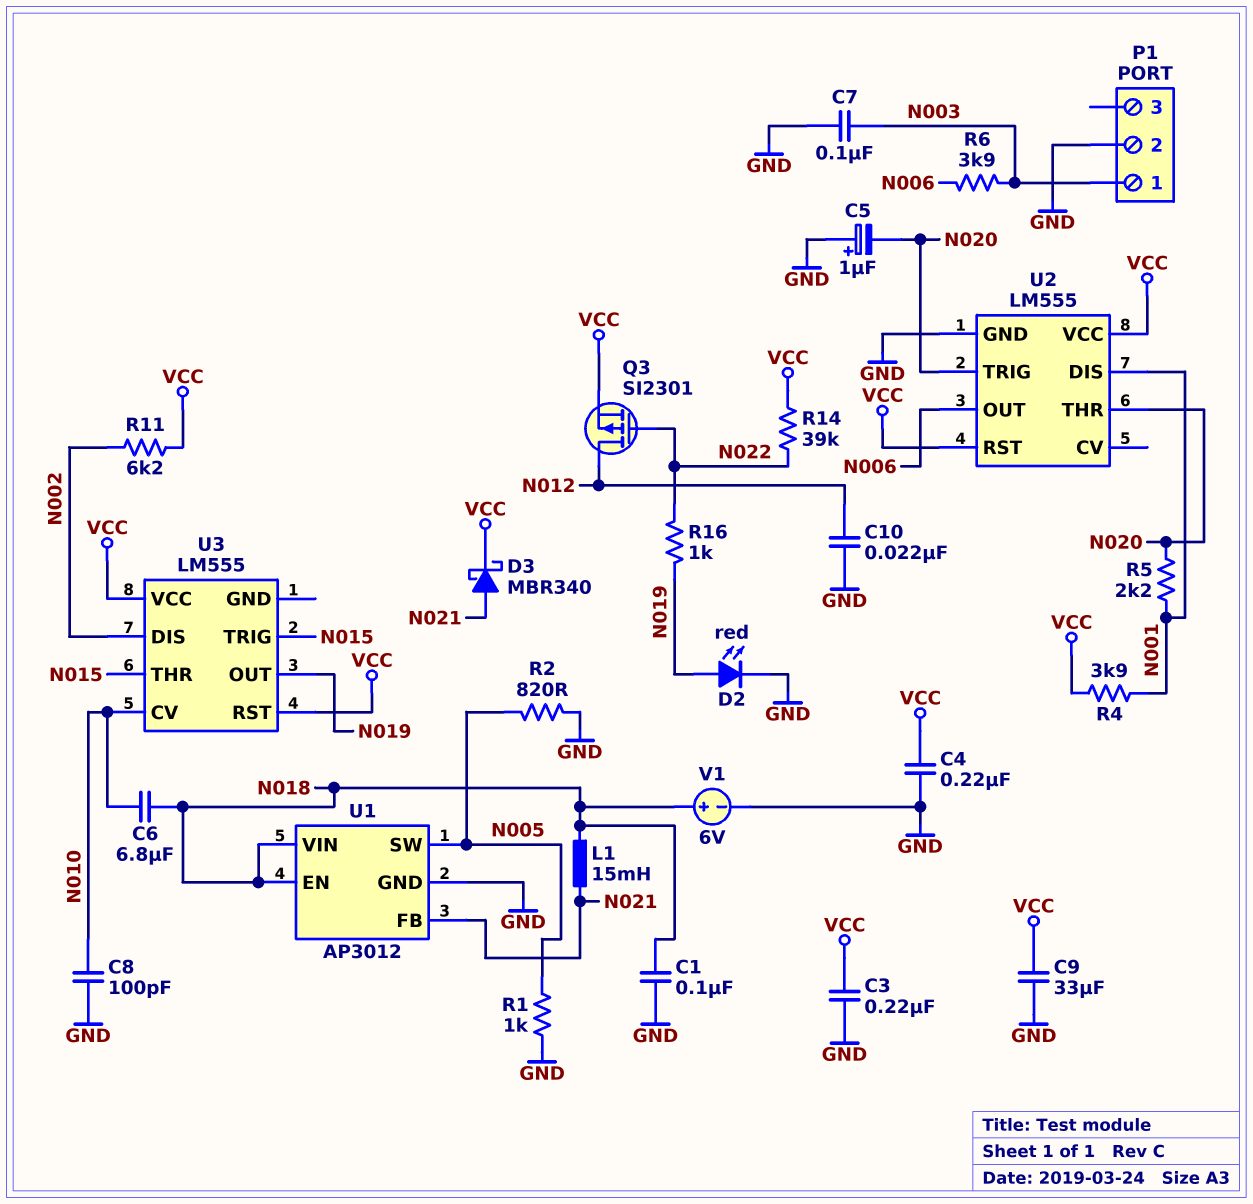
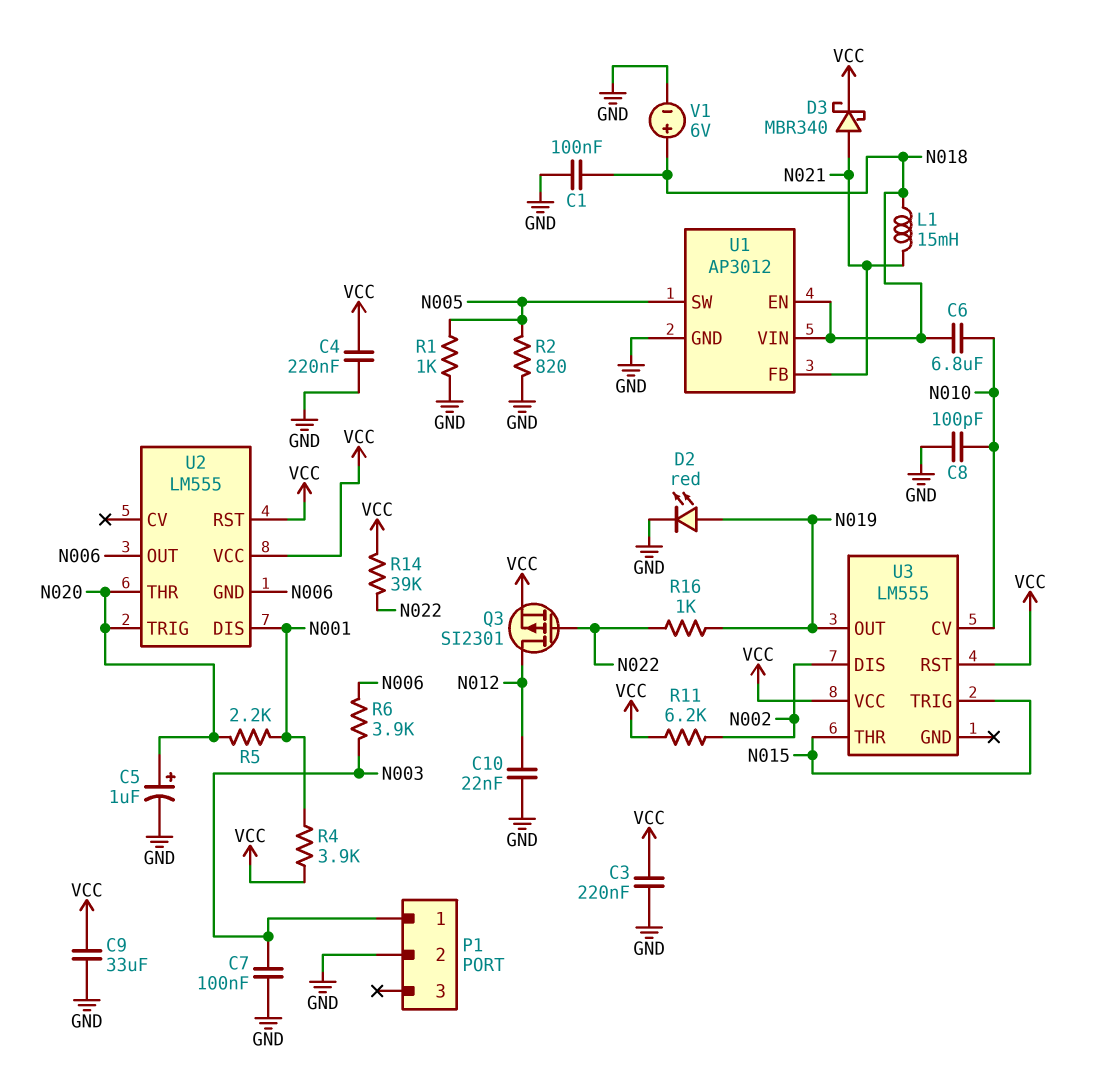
C5: 1uF (plus GND, minus N020) -> 1uF (plus N020, minus GND)
U2 pin GND: GND -> N006

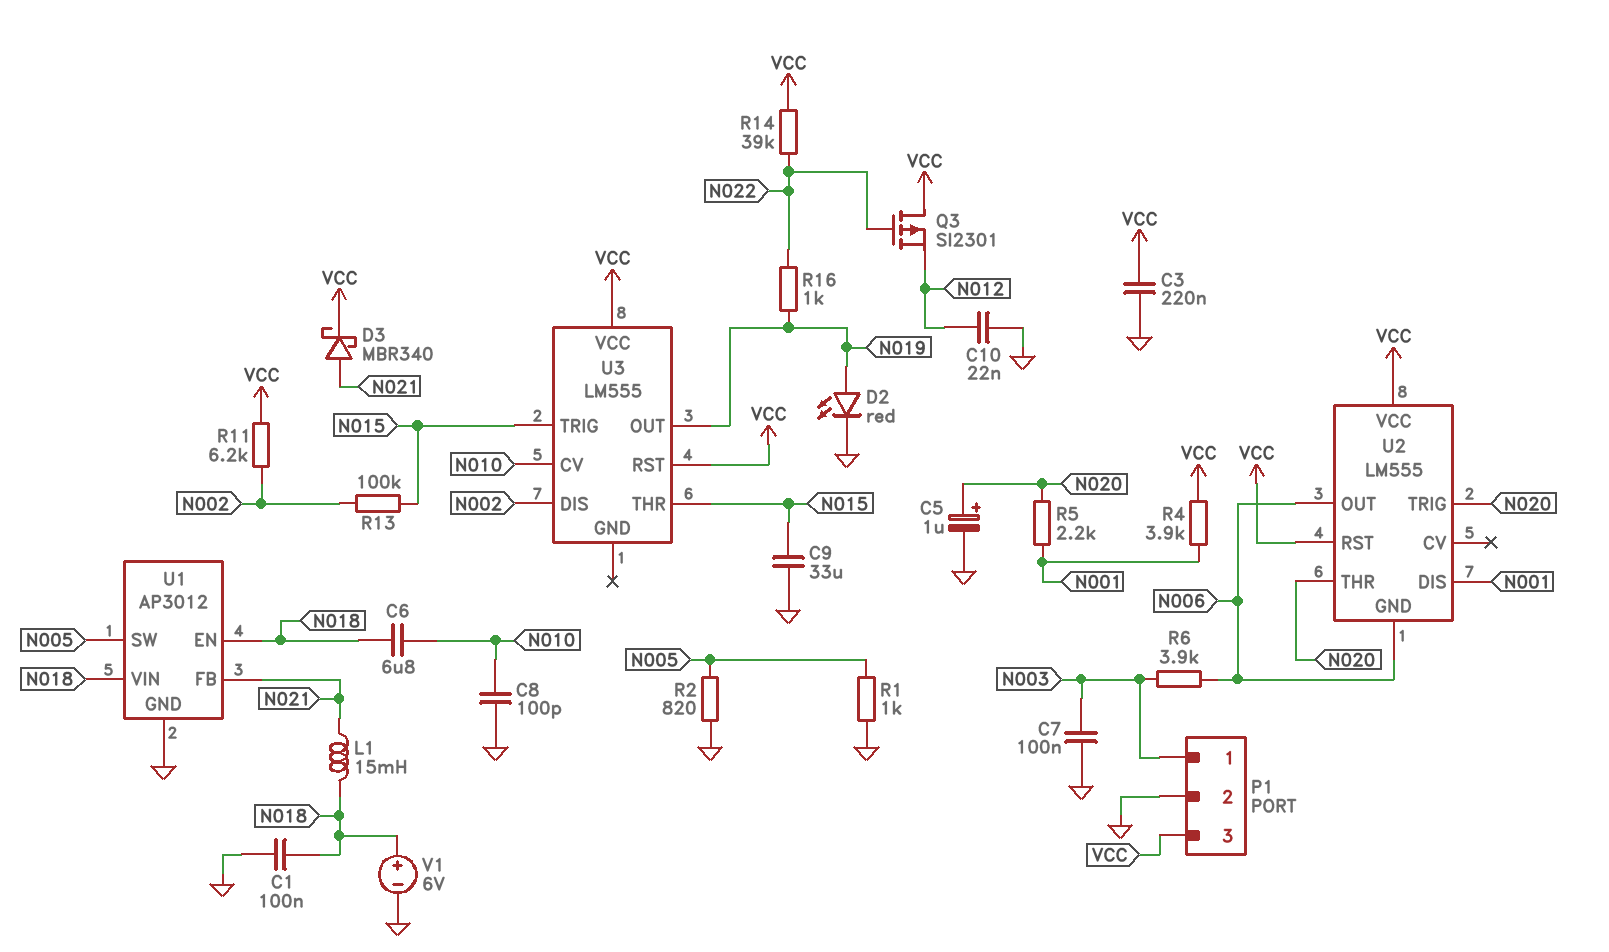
C4: 220nF (GND, VCC) -> none
C9: 33uF (GND, VCC) -> 33uF (GND, N015)
P1 pin 3: none -> VCC
Q3: PMOS SI2301 (G N022, D N012, S VCC) -> PMOS SI2301 (G N022, D VCC, S N012)
R13: none -> 100k (N002, N015)

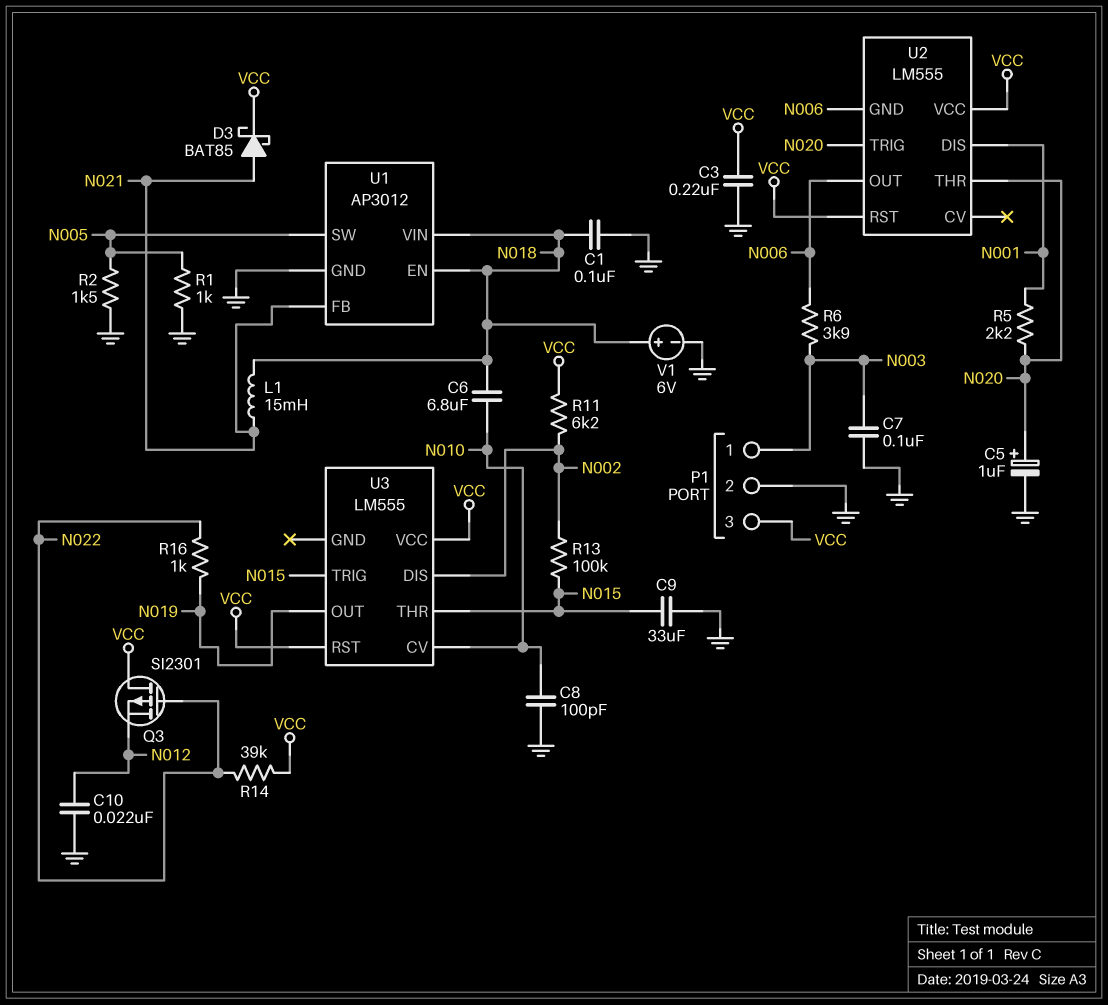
D2: LED red (A N019, K GND) -> none
D3: schottky MBR340 (A N021, K VCC) -> schottky BAT85 (A N021, K VCC)
R2: 820 (GND, N005) -> 1.5k (GND, N005)
R4: 3.9k (N001, VCC) -> none

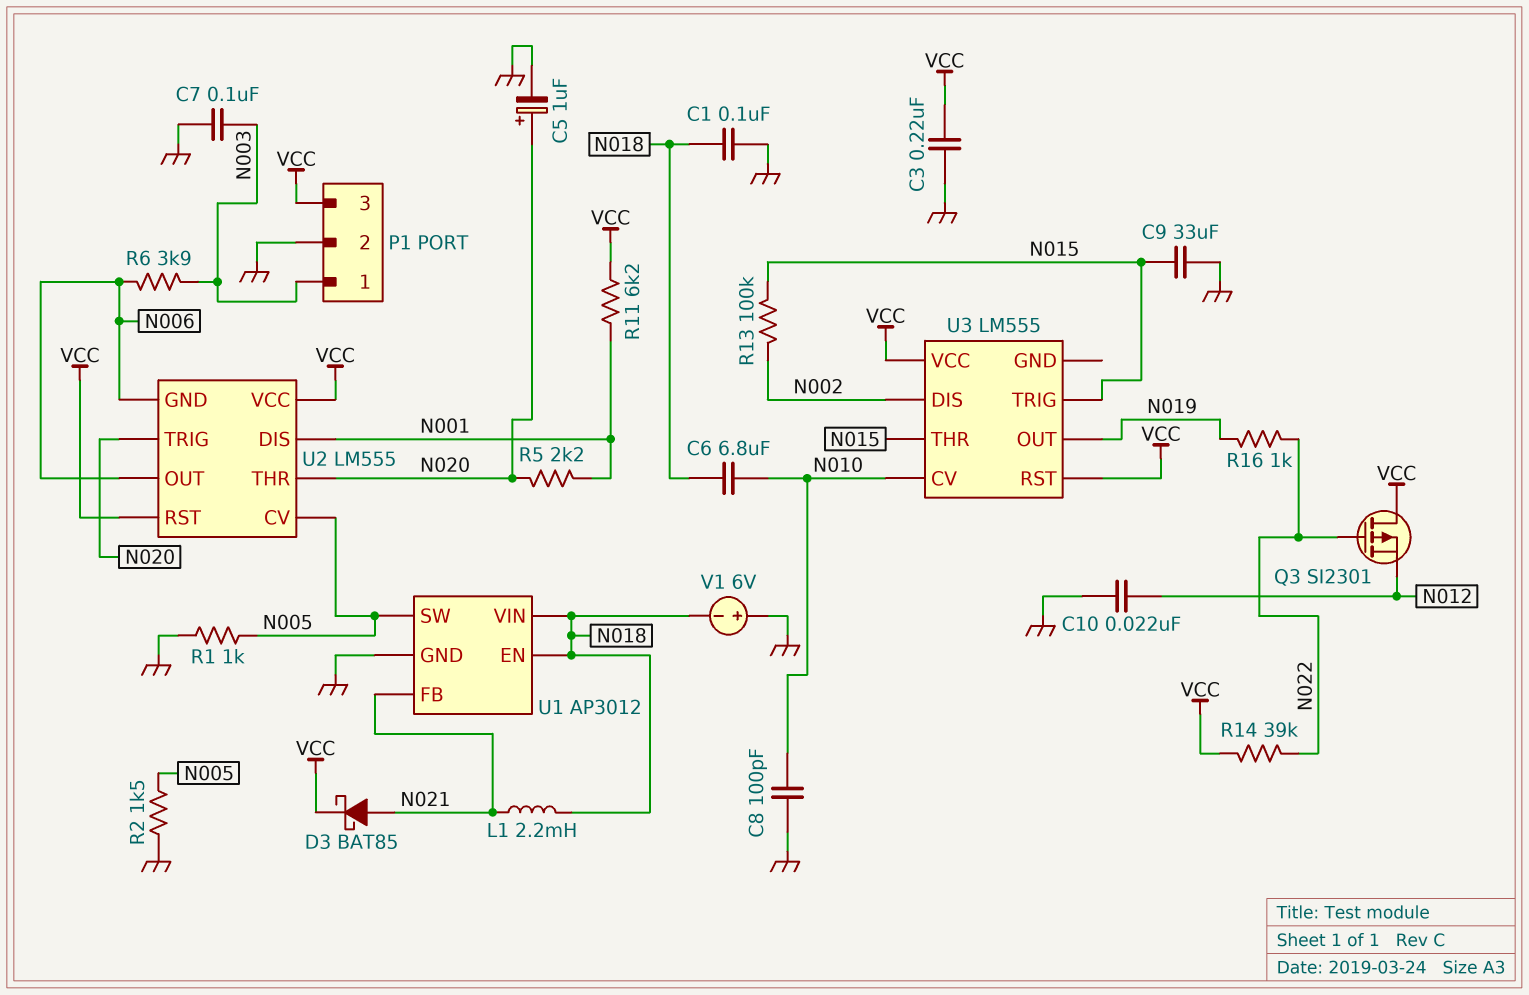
L1: 15mH (N018, N021) -> 2.2mH (N018, N021)
R11: 6.2k (N002, VCC) -> 6.2k (N001, VCC)
U2 pin CV: none -> N005
V1: 6V (plus N018, minus GND) -> 6V (plus GND, minus N018)

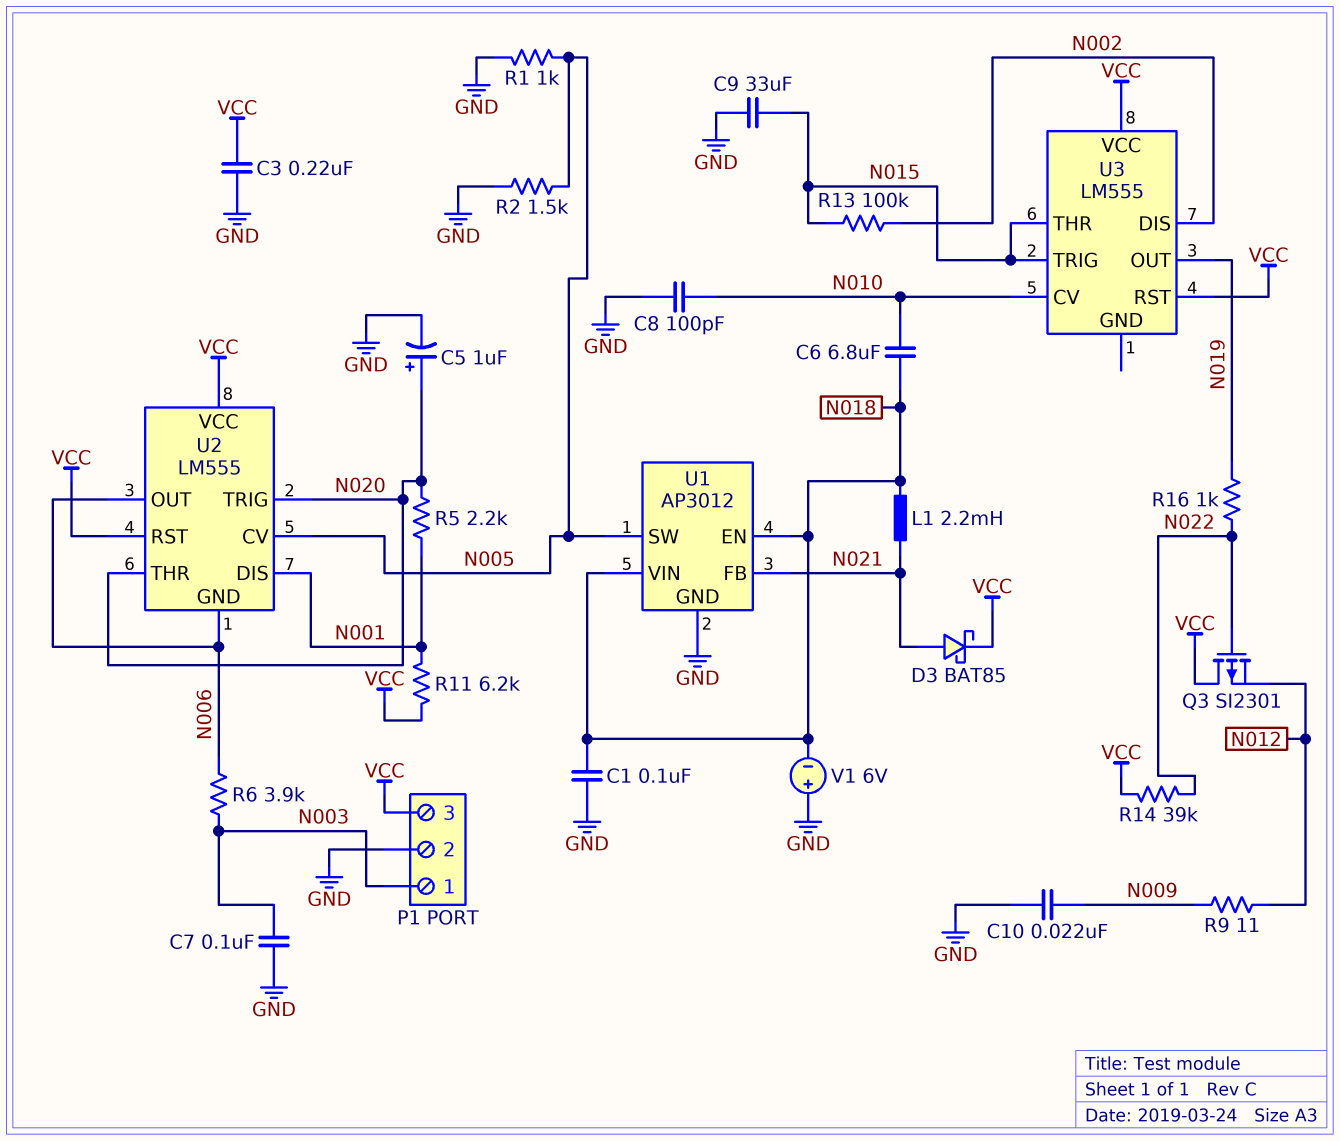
C10: 22nF (GND, N012) -> 22nF (GND, N009)
R9: none -> 11 (N009, N012)

